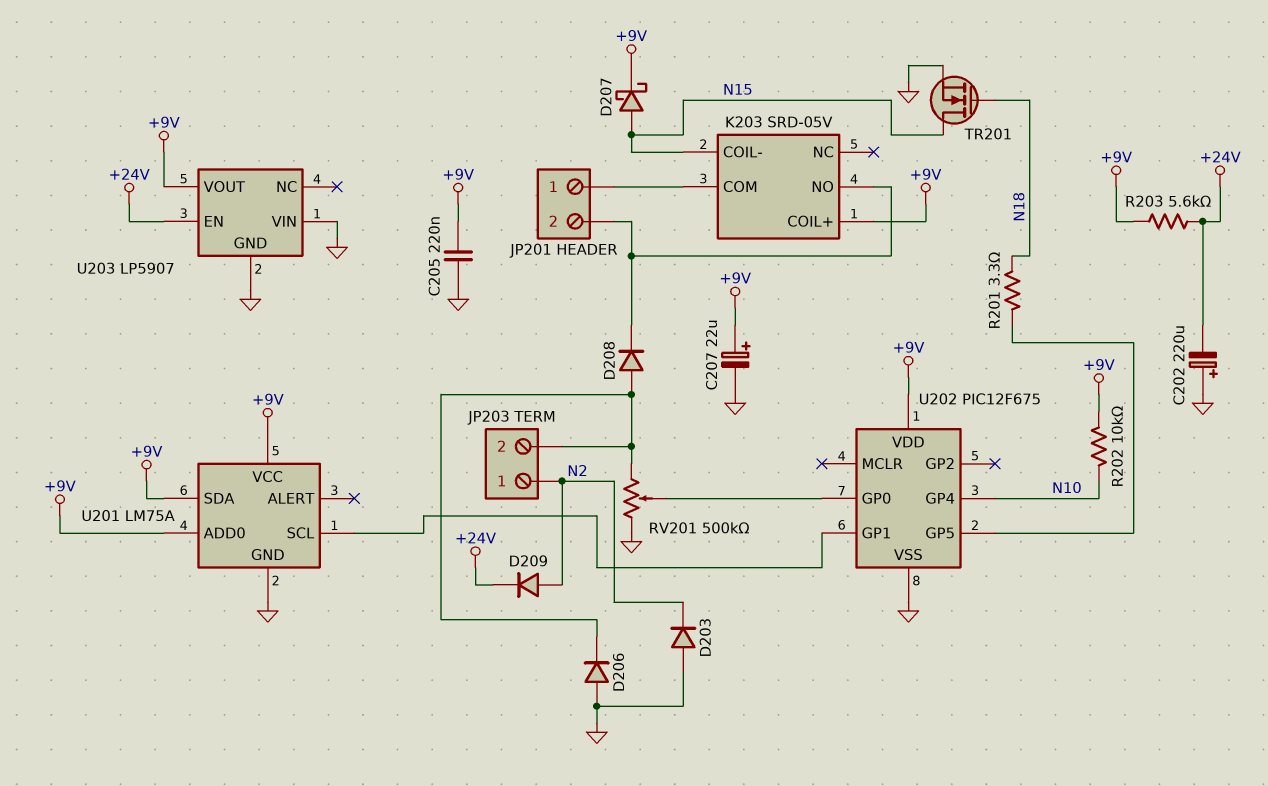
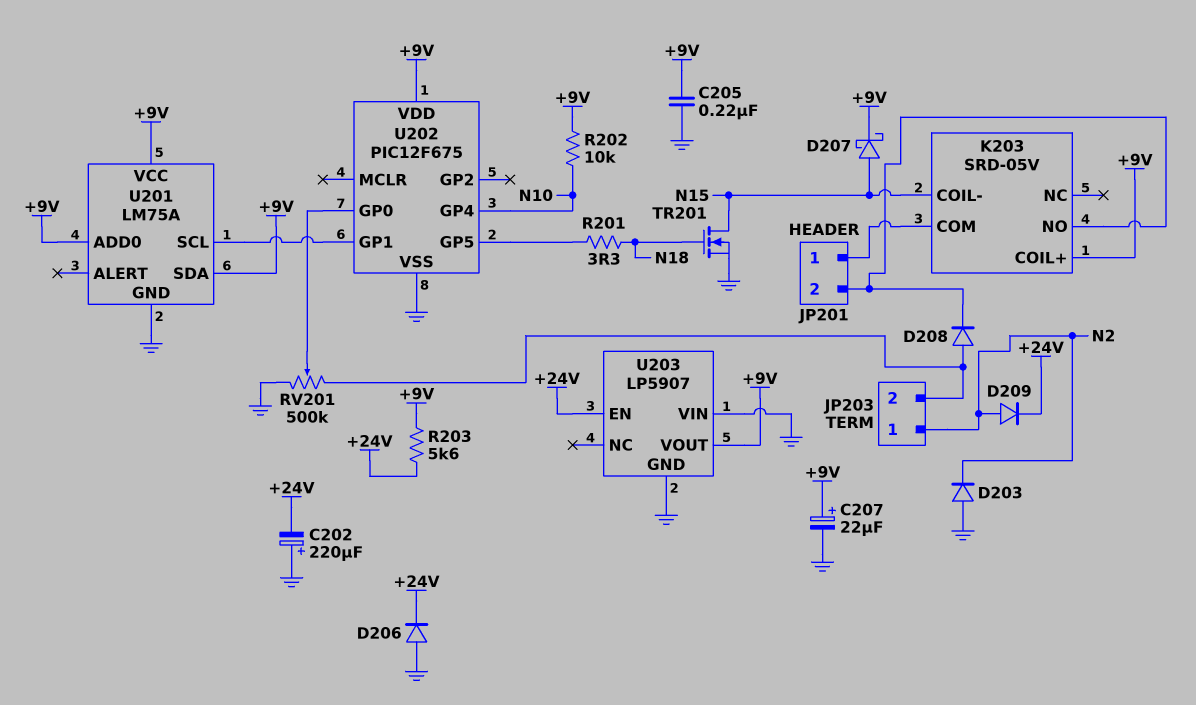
D206: diode (A GND, K JP203/2) -> diode (A GND, K +24V)

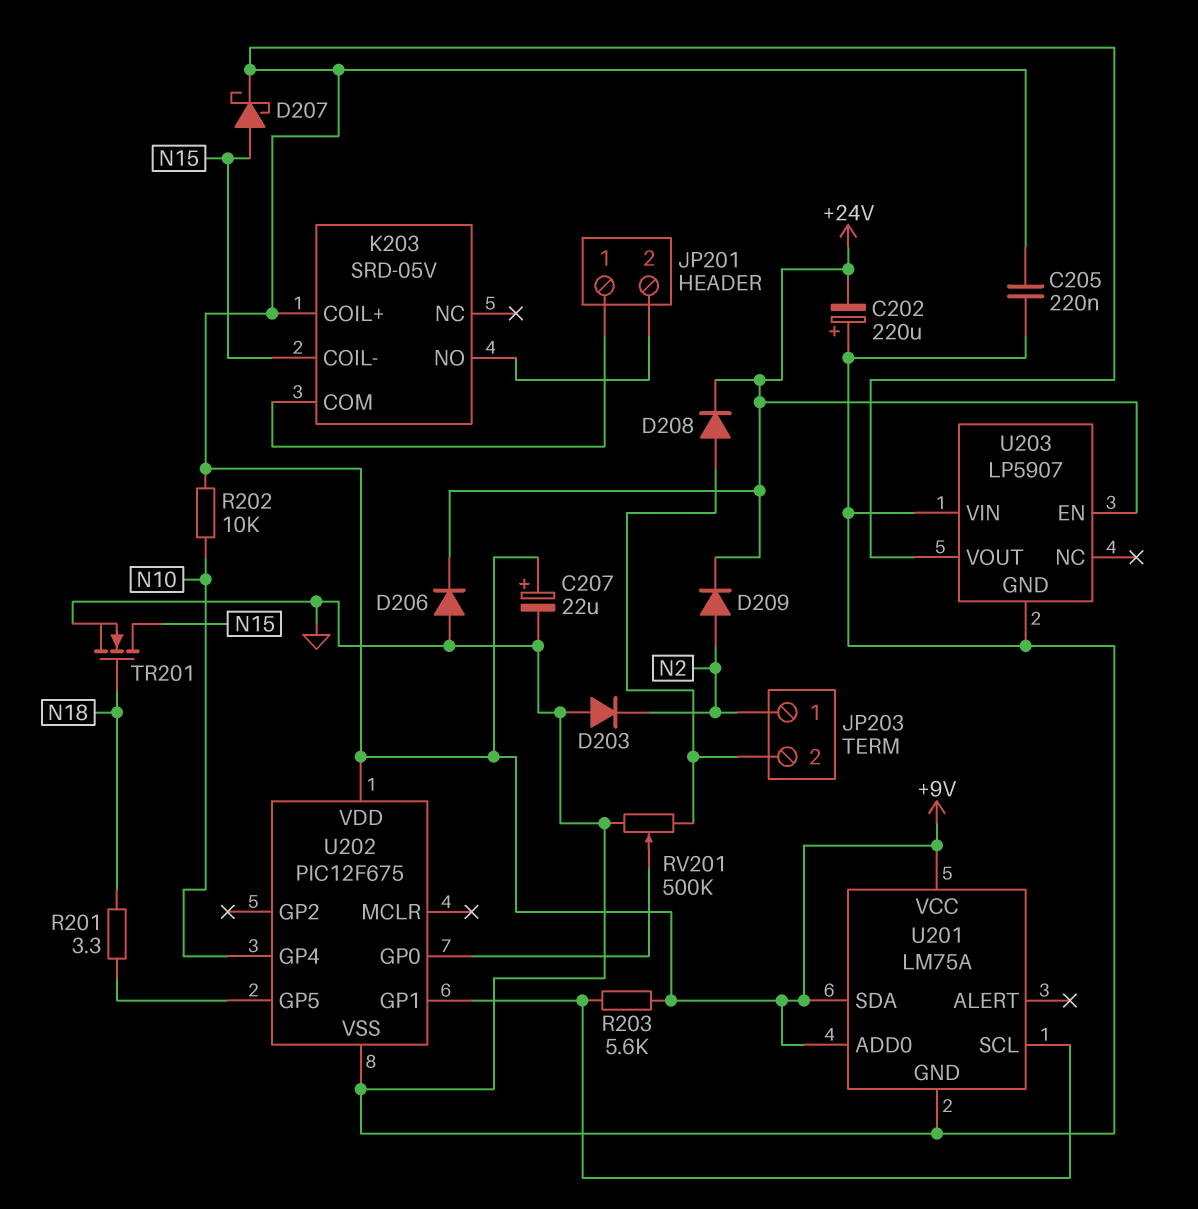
D208: diode (A JP203/2, K JP201/2) -> diode (A JP203/2, K +24V)
R203: 5.6k (+9V, +24V) -> 5.6k (+9V, U201/SCL)

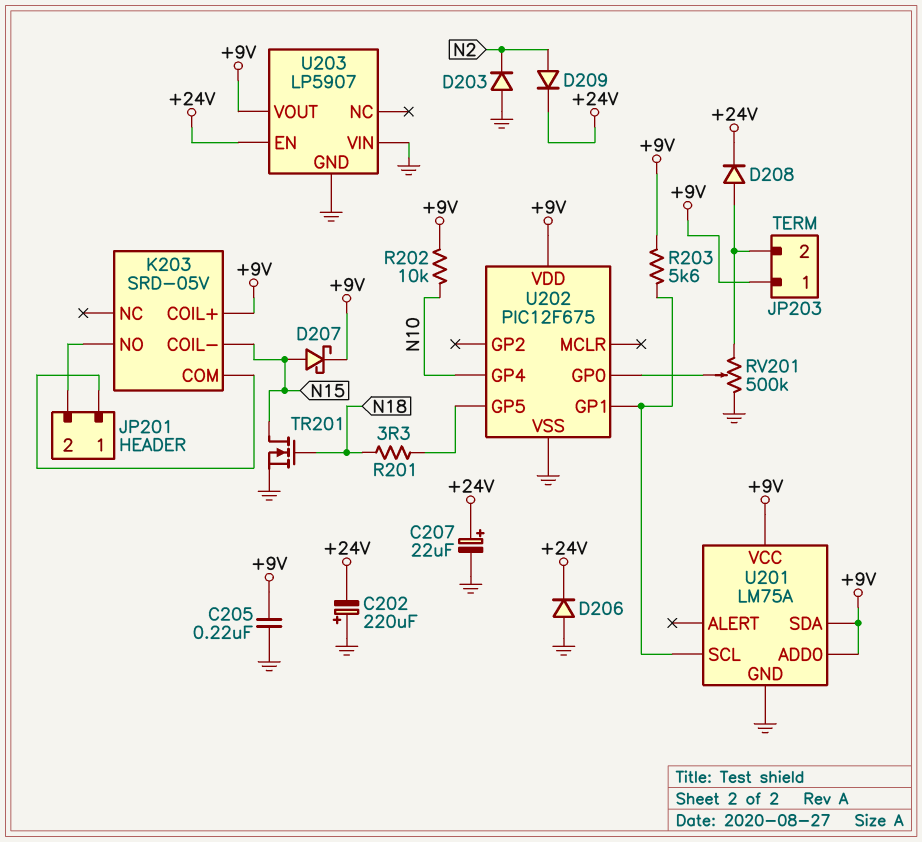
C207: 22uF (plus +9V, minus GND) -> 22uF (plus +24V, minus GND)
JP203 pin 1: N2 -> +9V

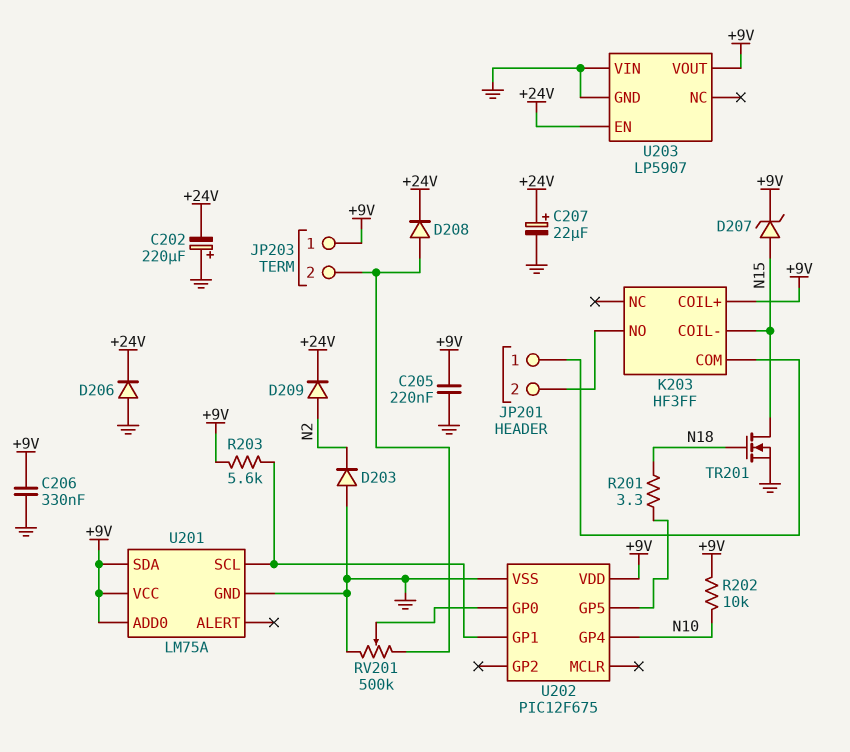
C206: none -> 330nF (+9V, GND)
D207: schottky (A N15, K +9V) -> zener (A N15, K +9V)
K203: SRD-05V -> HF3FF

